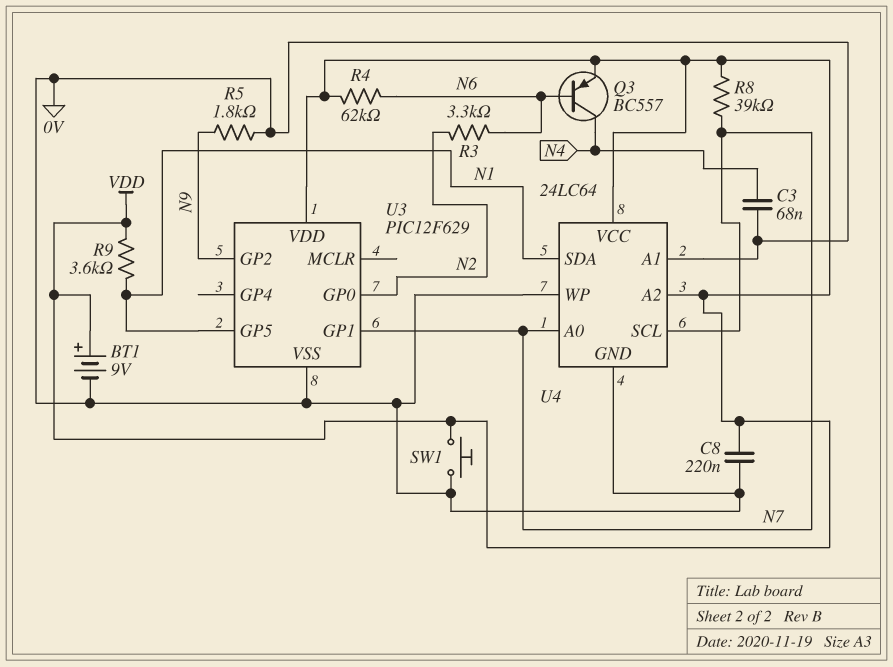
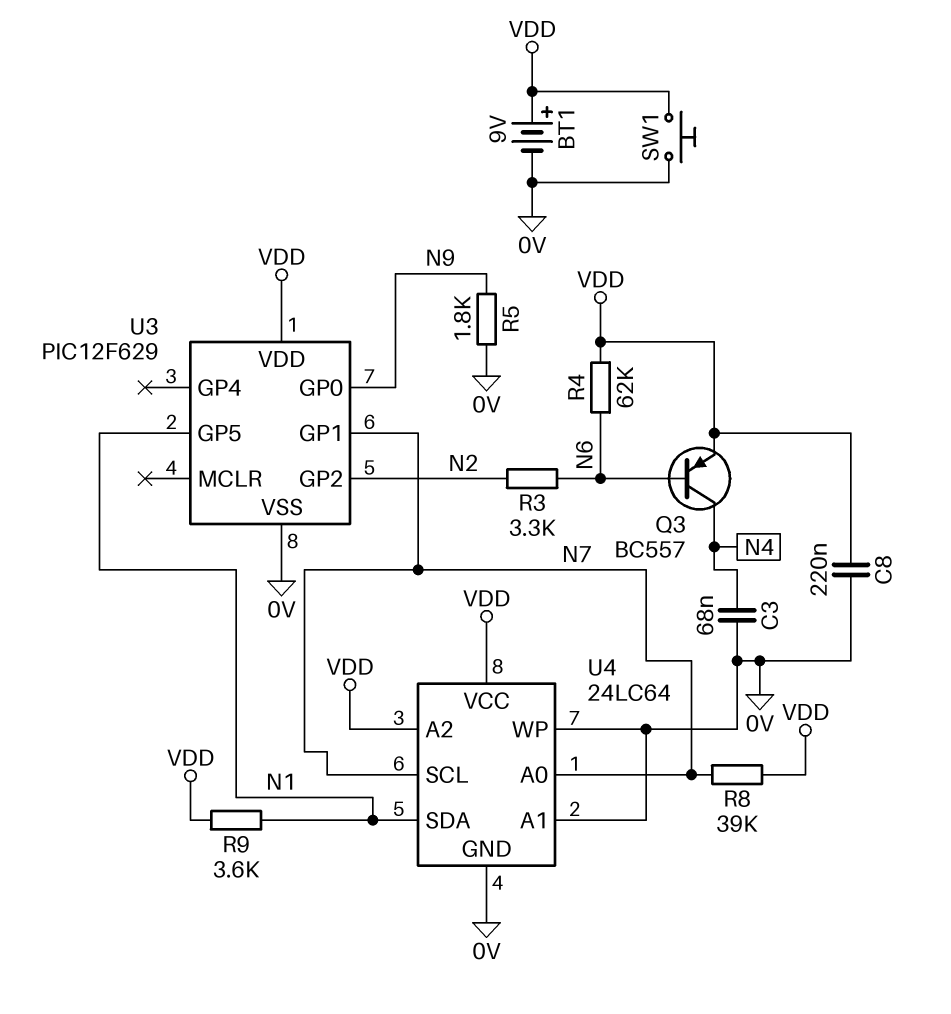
U3 pin GP0: N2 -> N9
U3 pin GP2: N9 -> N2

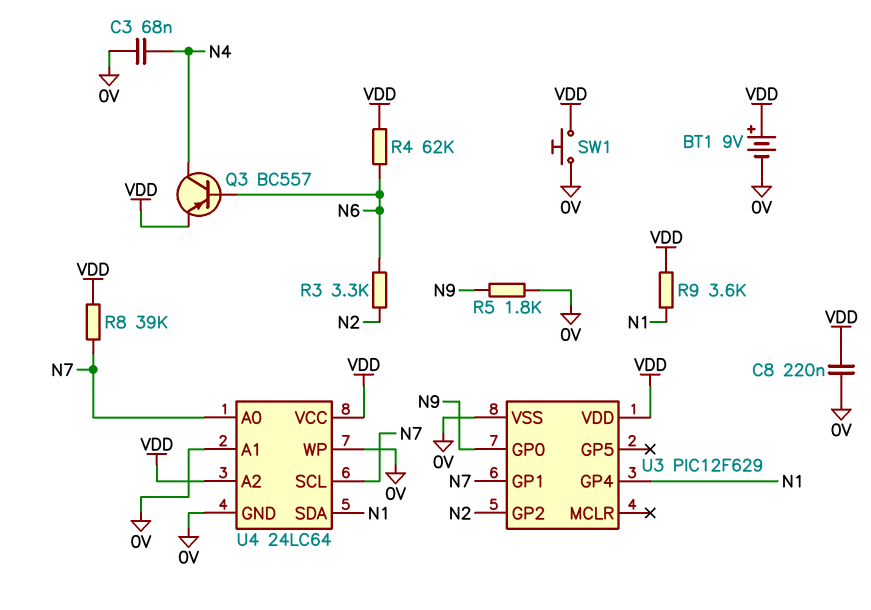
U3 pin GP4: none -> N1
U3 pin GP5: N1 -> none

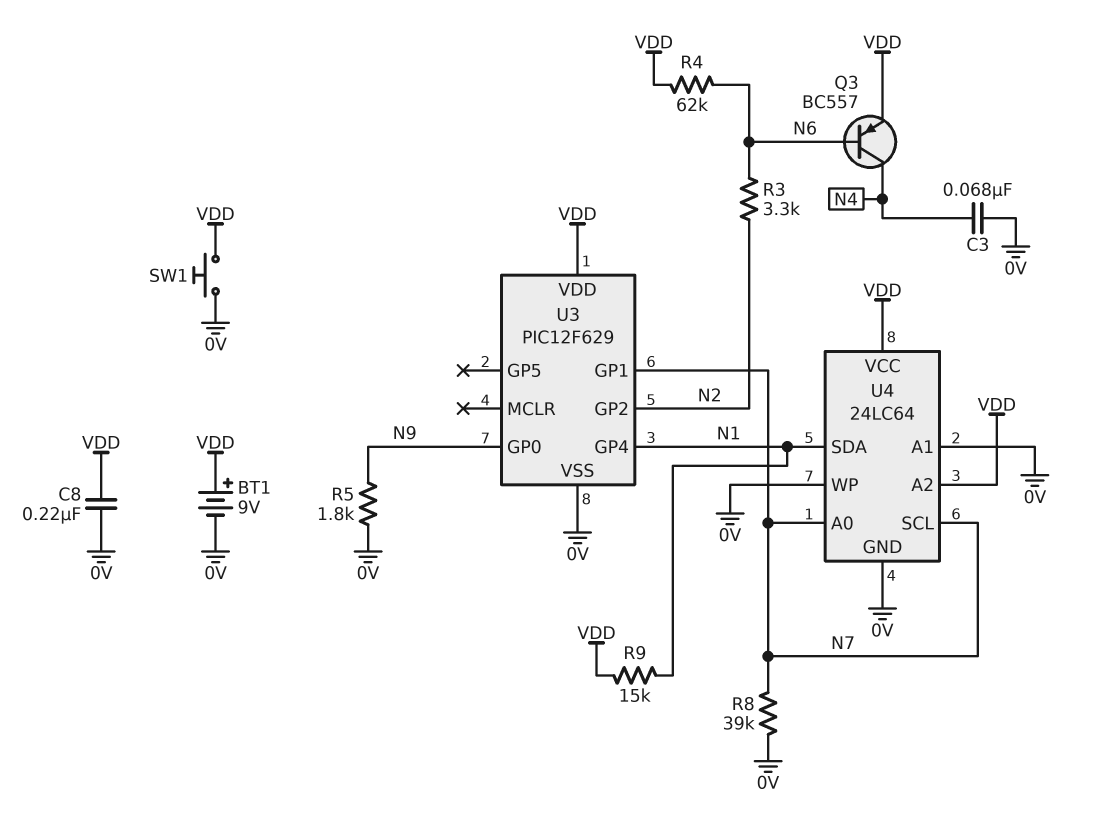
R8: 39k (N7, VDD) -> 39k (0V, N7)
R9: 3.6k (N1, VDD) -> 15k (N1, VDD)

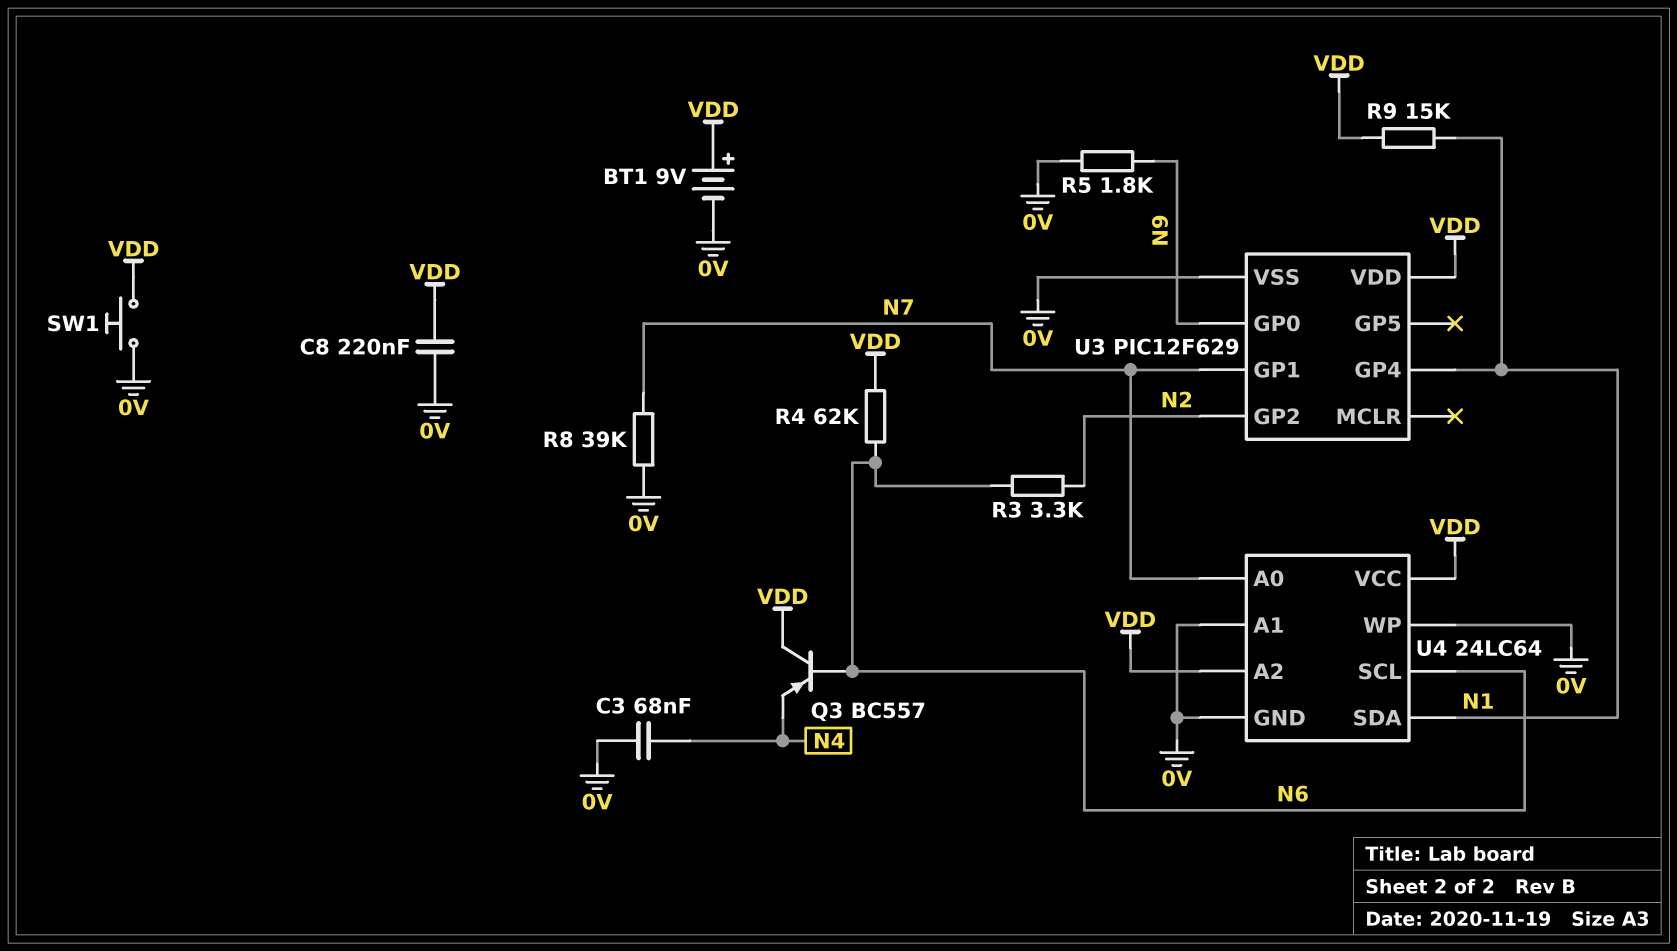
Q3: PNP BC557 (B N6, C N4, E VDD) -> PNP BC557 (B N6, C VDD, E N4)
U4 pin SCL: N7 -> N6

